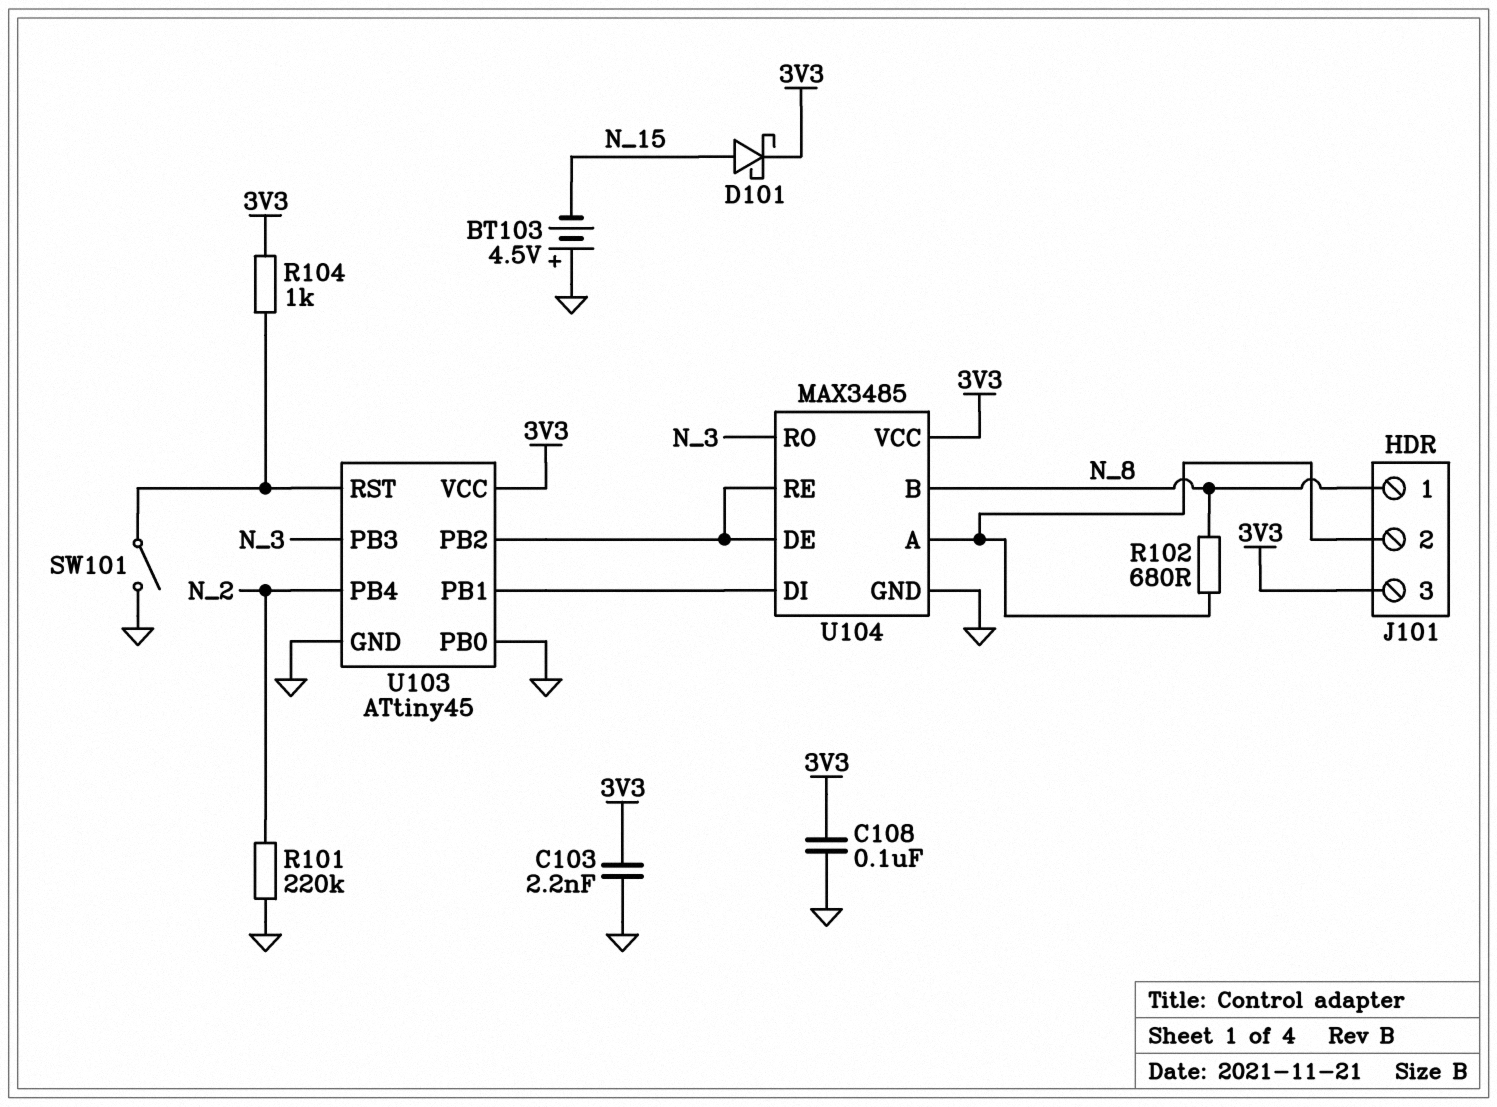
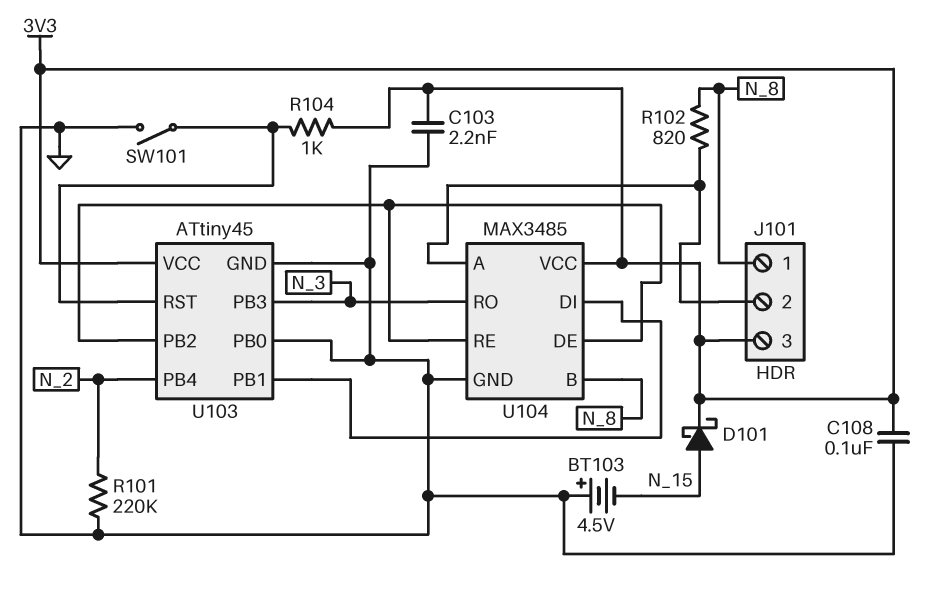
R102: 680 (J101/2, N_8) -> 820 (J101/2, N_8)

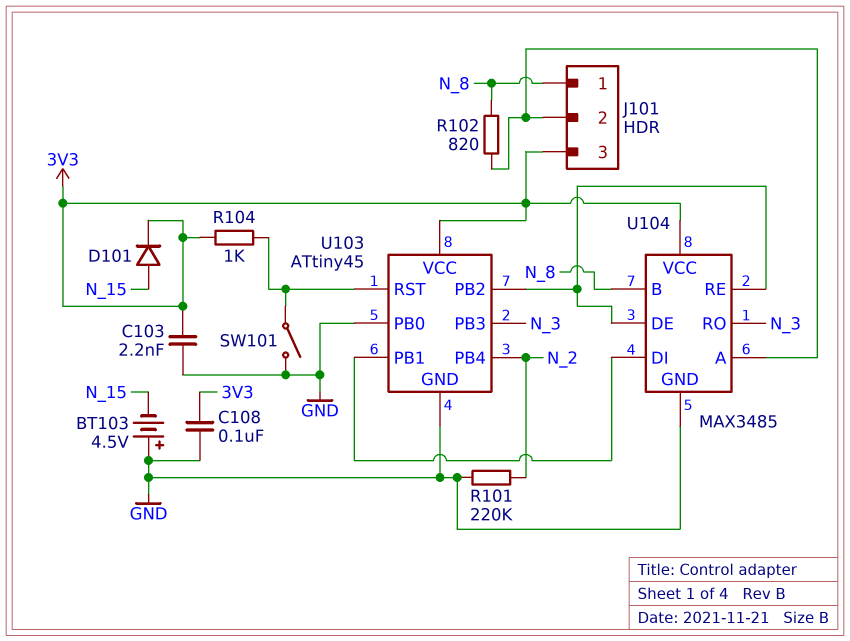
D101: schottky (A N_15, K 3V3) -> diode (A N_15, K 3V3)

